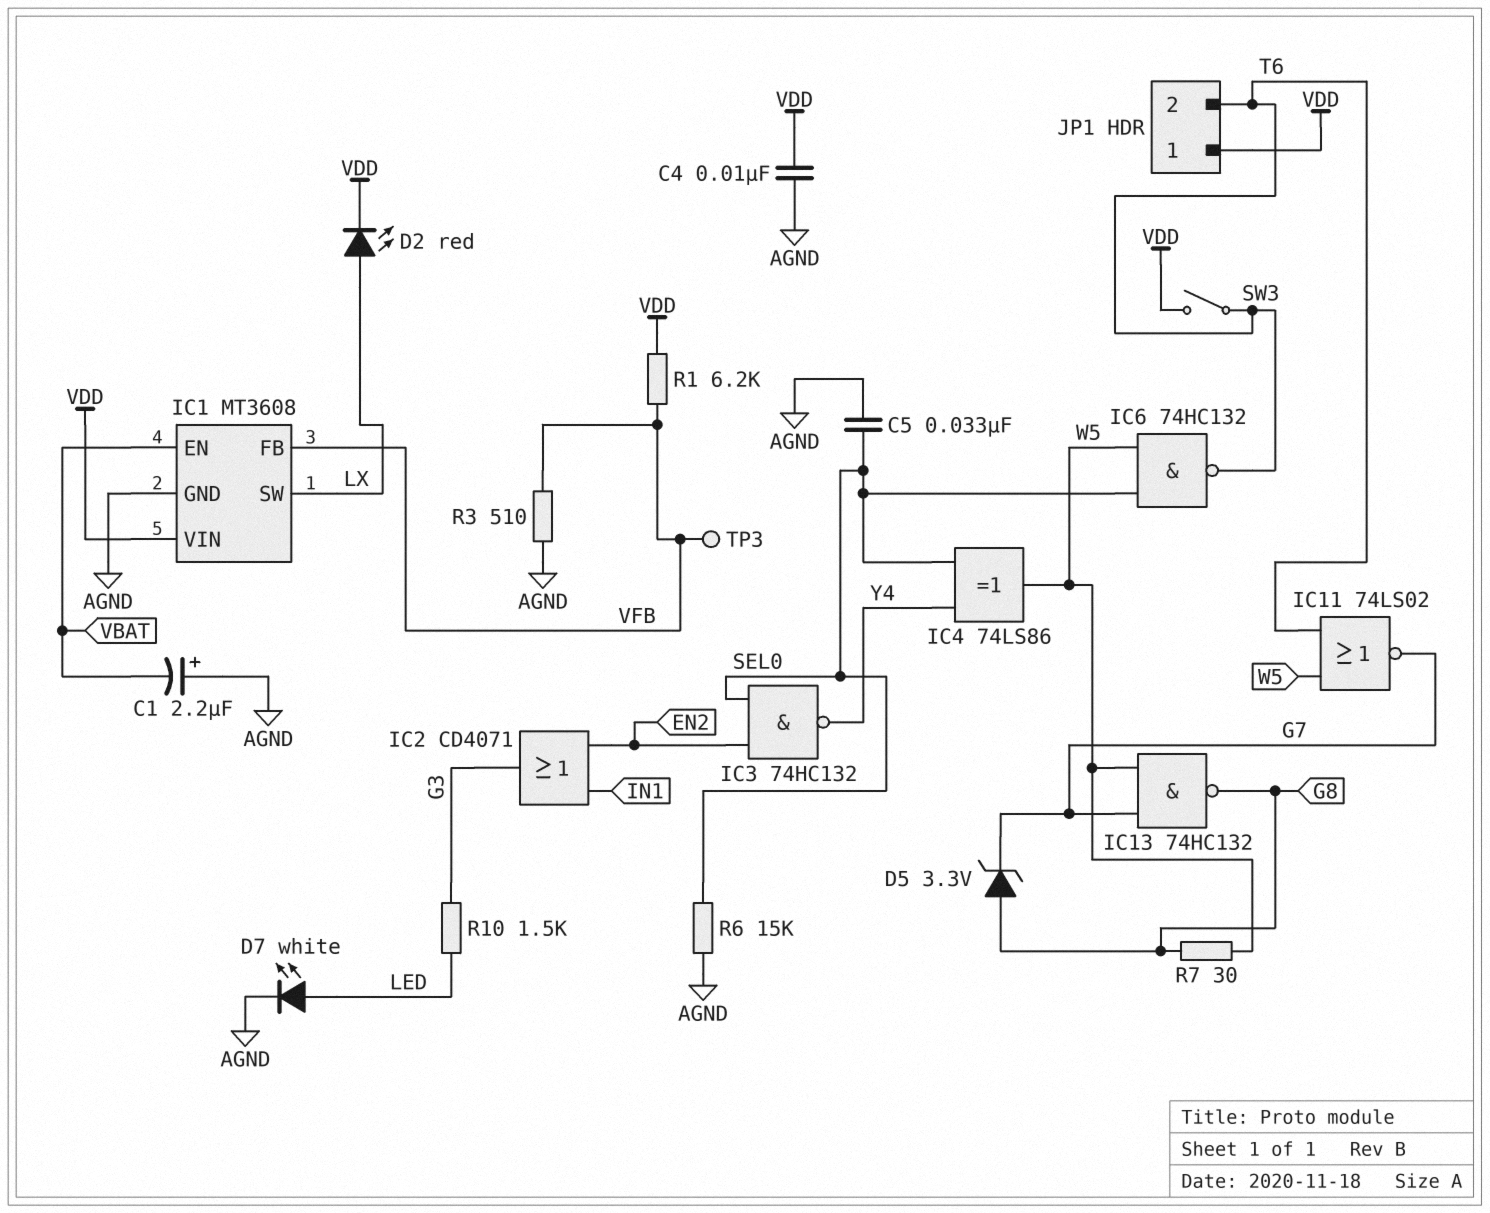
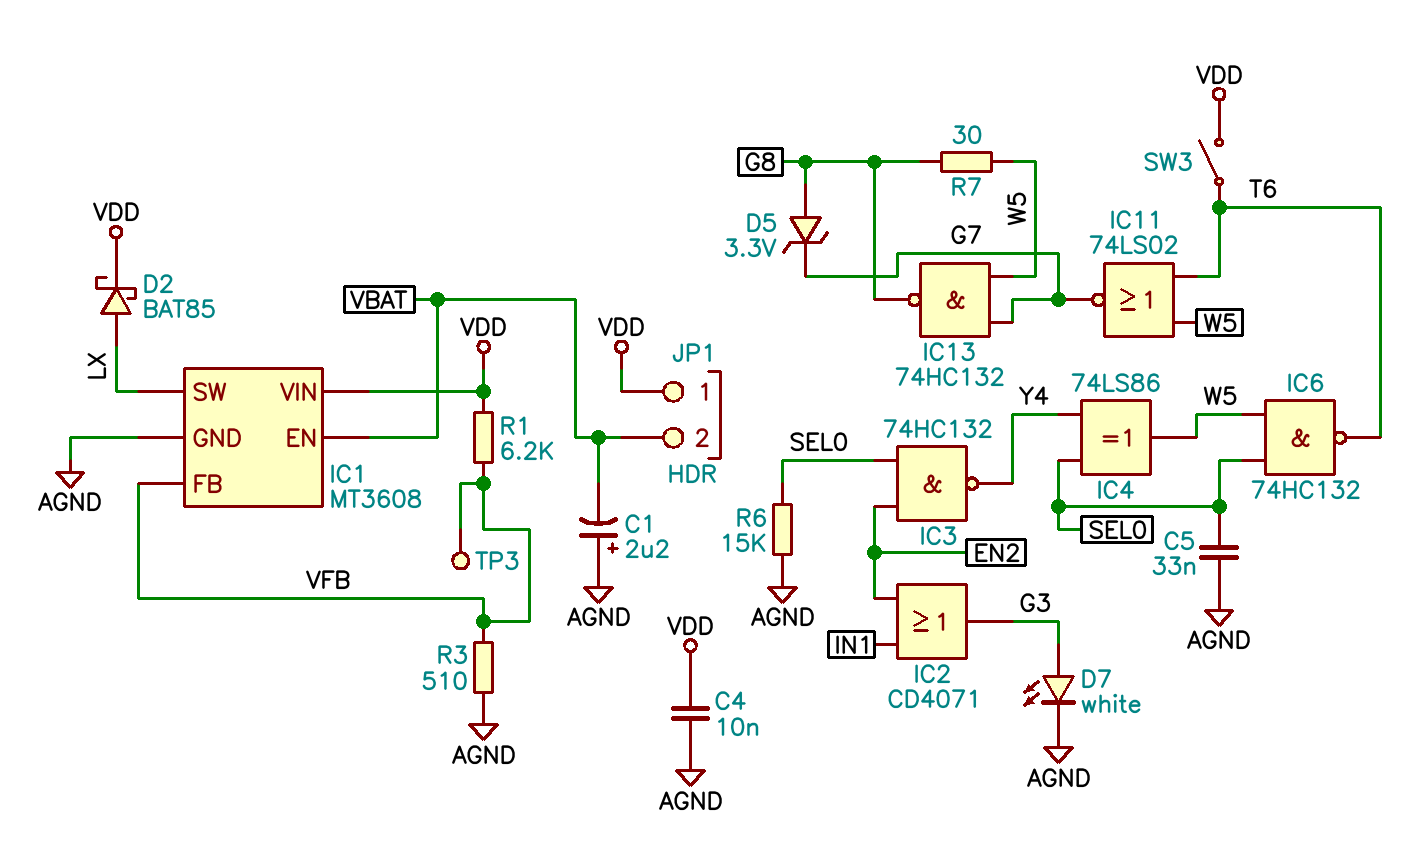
D2: LED red (A LX, K VDD) -> schottky BAT85 (A LX, K VDD)
D7: LED white (A LED, K AGND) -> LED white (A G3, K AGND)
JP1 pin 2: T6 -> VBAT
R10: 1.5k (G3, LED) -> none

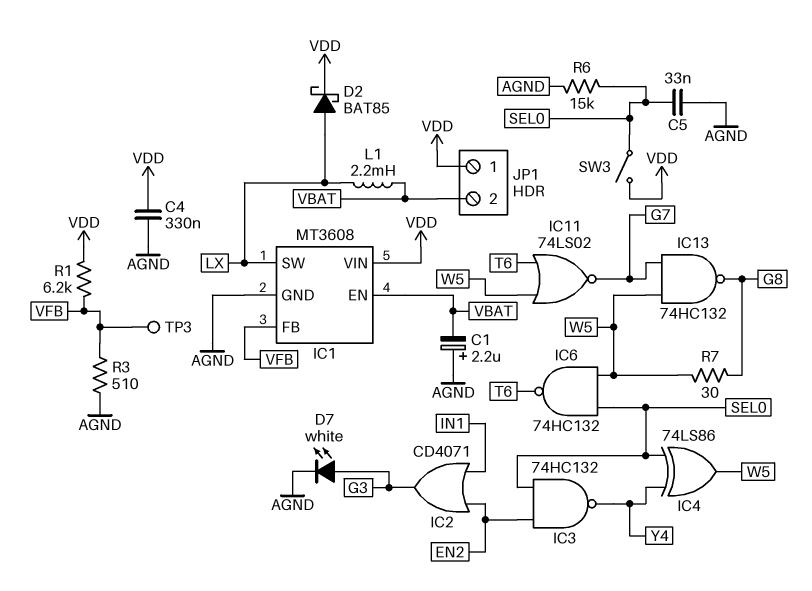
C4: 10nF (AGND, VDD) -> 330nF (AGND, VDD)
D5: zener 3.3V (A G8, K G7) -> none
L1: none -> 2.2mH (LX, VBAT)
SW3: switch (T6, VDD) -> switch (SEL0, VDD)

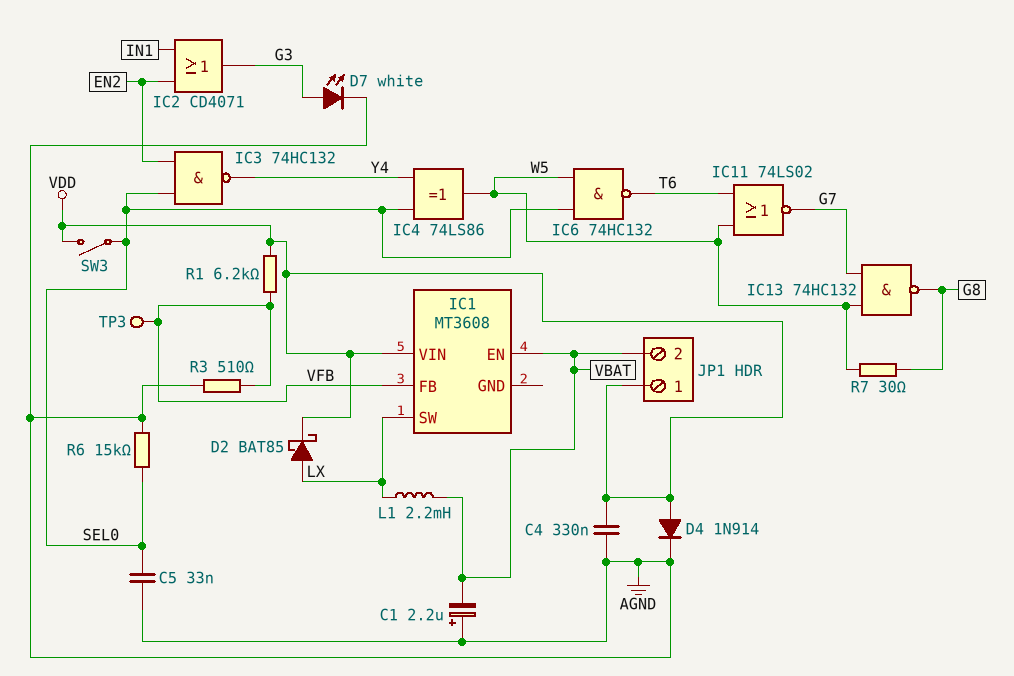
D4: none -> diode 1N914 (A VDD, K AGND)
IC1 pin GND: AGND -> none

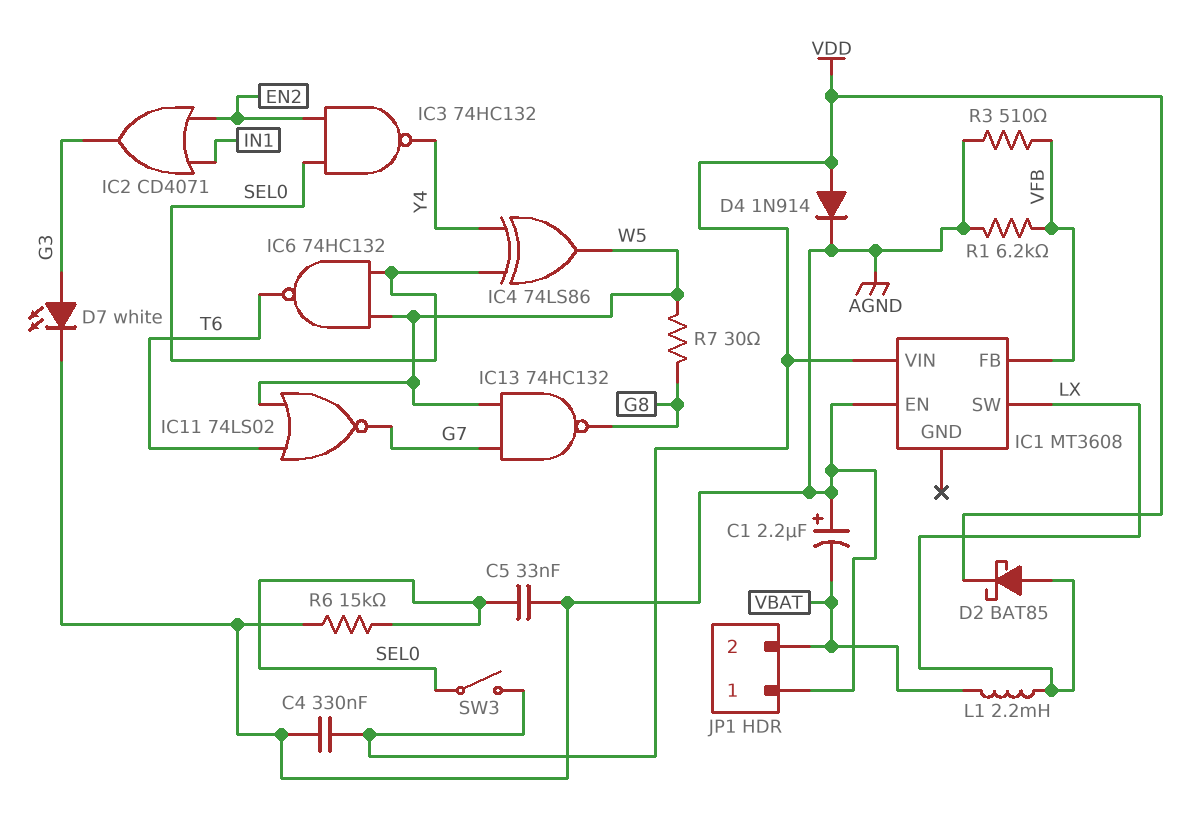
IC1 pin EN: VBAT -> AGND
JP1 pin 1: VDD -> AGND
R1: 6.2k (VDD, VFB) -> 6.2k (AGND, VFB)
TP3: test point (VFB) -> none

